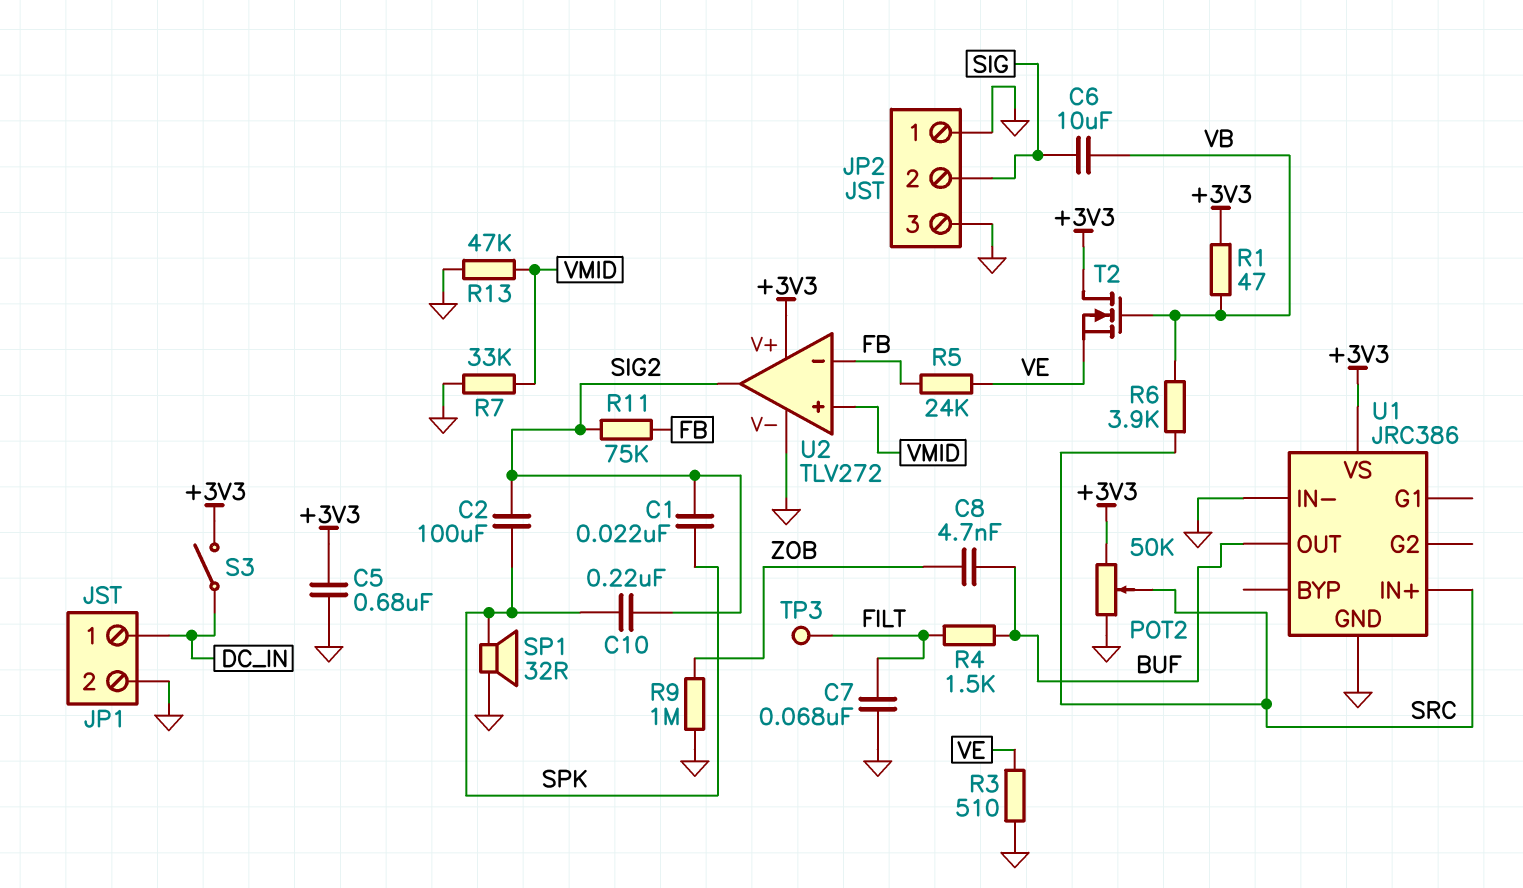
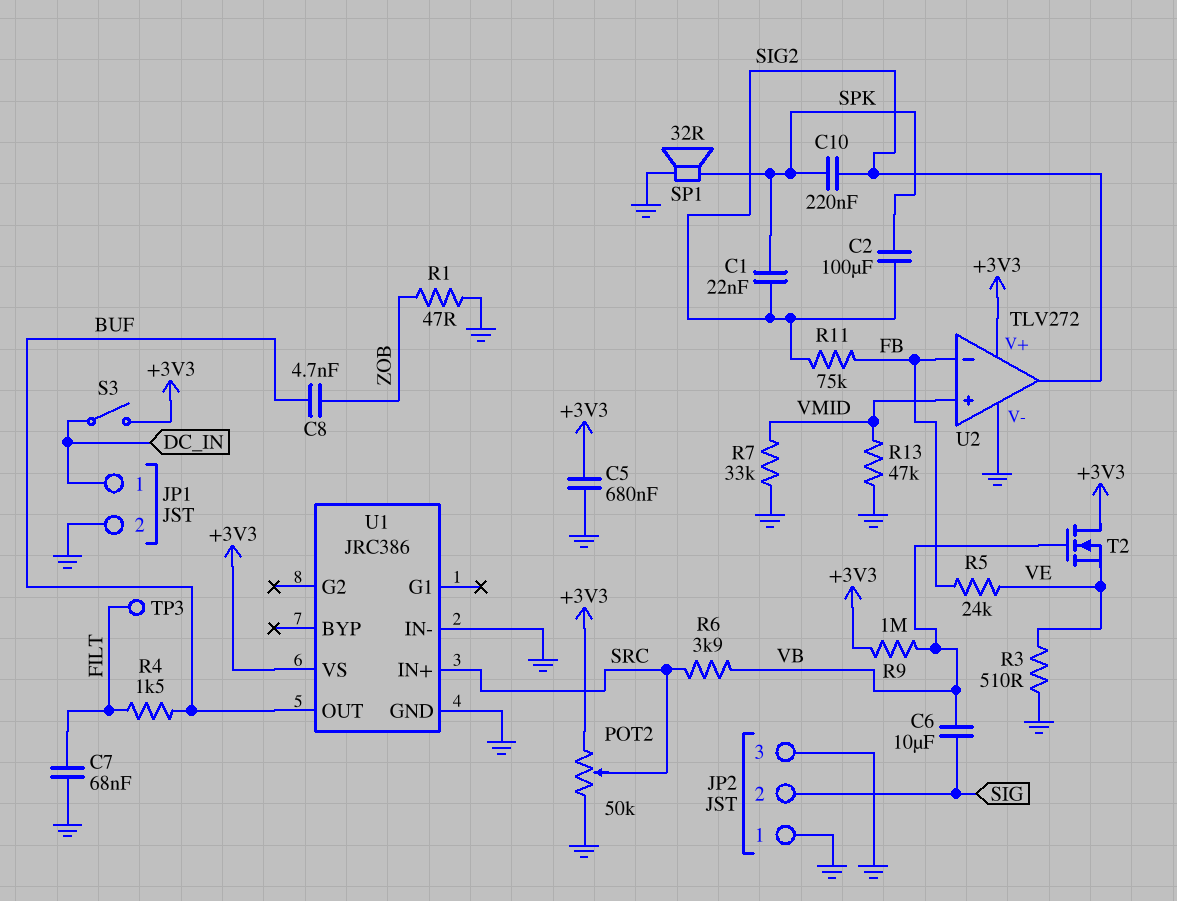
R1: 47 (+3V3, VB) -> 47 (GND, ZOB)
R9: 1M (GND, ZOB) -> 1M (+3V3, VB)

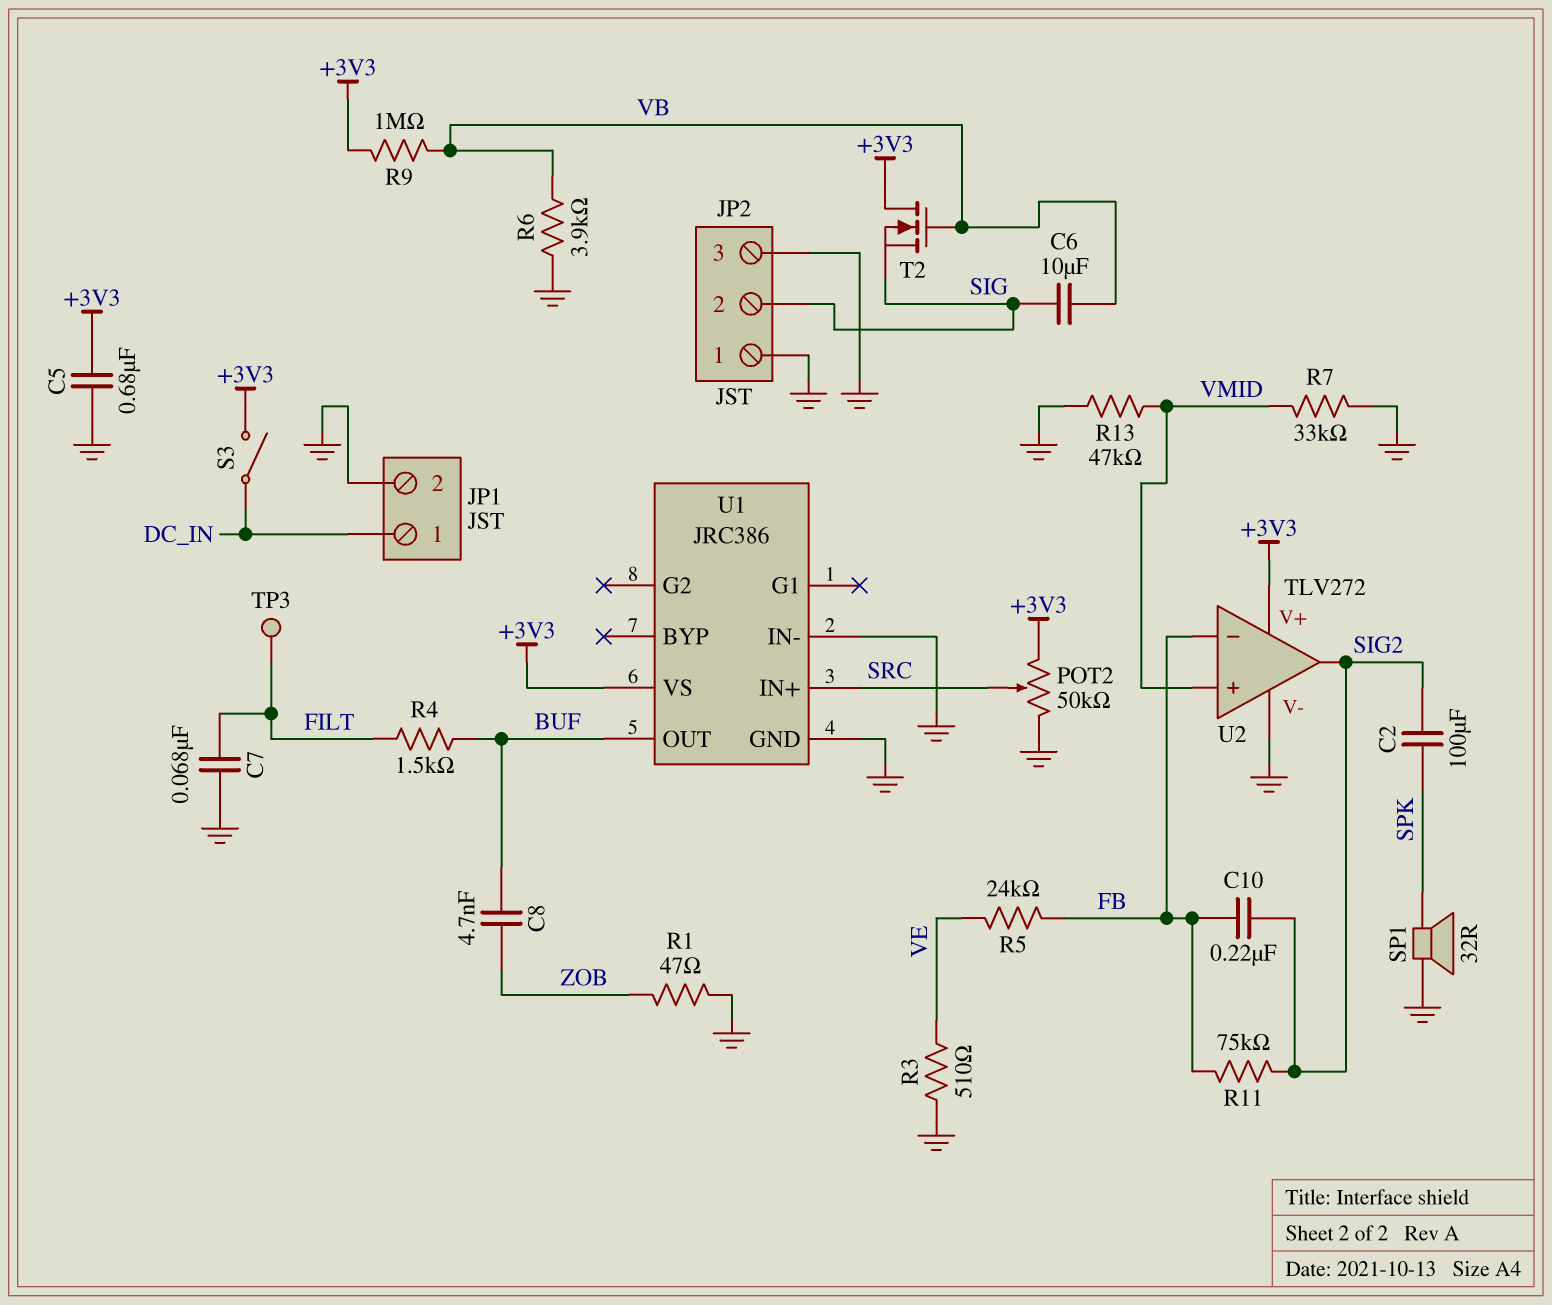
C1: 22nF (SIG2, SPK) -> none
C10: 220nF (SIG2, SPK) -> 220nF (FB, SIG2)
R6: 3.9k (SRC, VB) -> 3.9k (GND, VB)
T2: NMOS (G VB, D +3V3, S VE) -> NMOS (G VB, D +3V3, S SIG)

